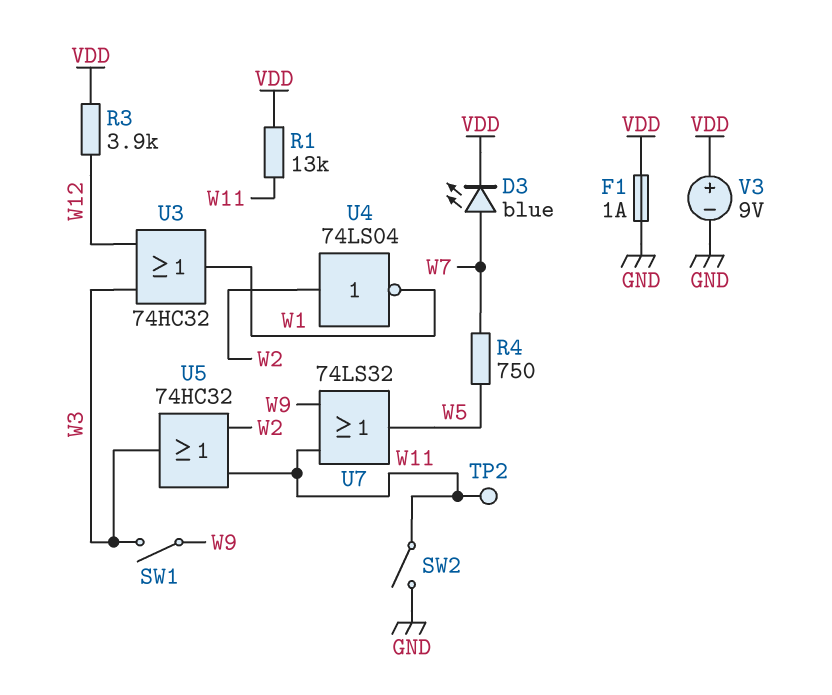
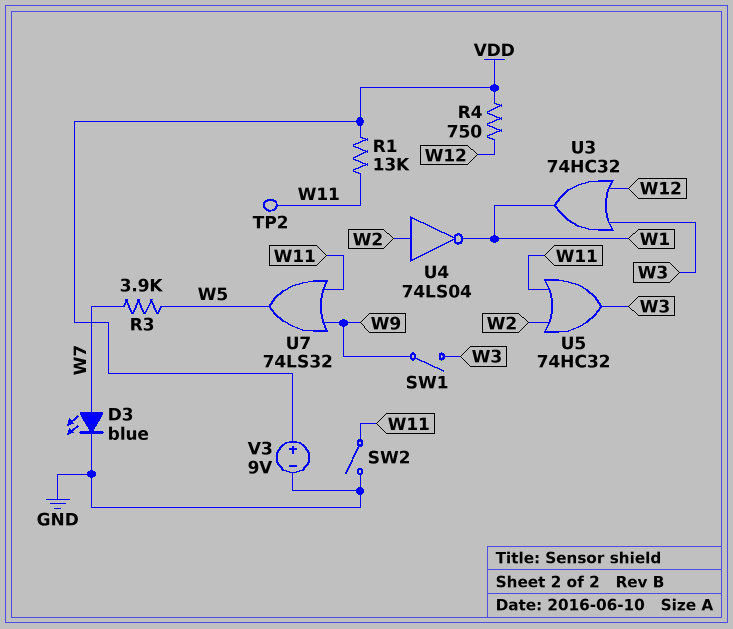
D3: LED blue (A W7, K VDD) -> LED blue (A W7, K GND)
F1: 1A (GND, VDD) -> none
R3: 3.9k (VDD, W12) -> 3.9k (W5, W7)
R4: 750 (W5, W7) -> 750 (VDD, W12)

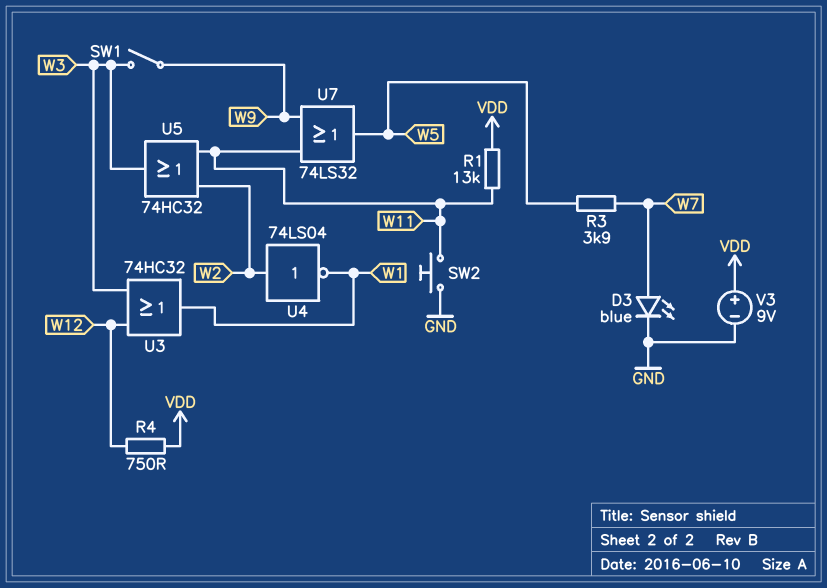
SW2: switch (GND, W11) -> button (GND, W11)
TP2: test point (W11) -> none

